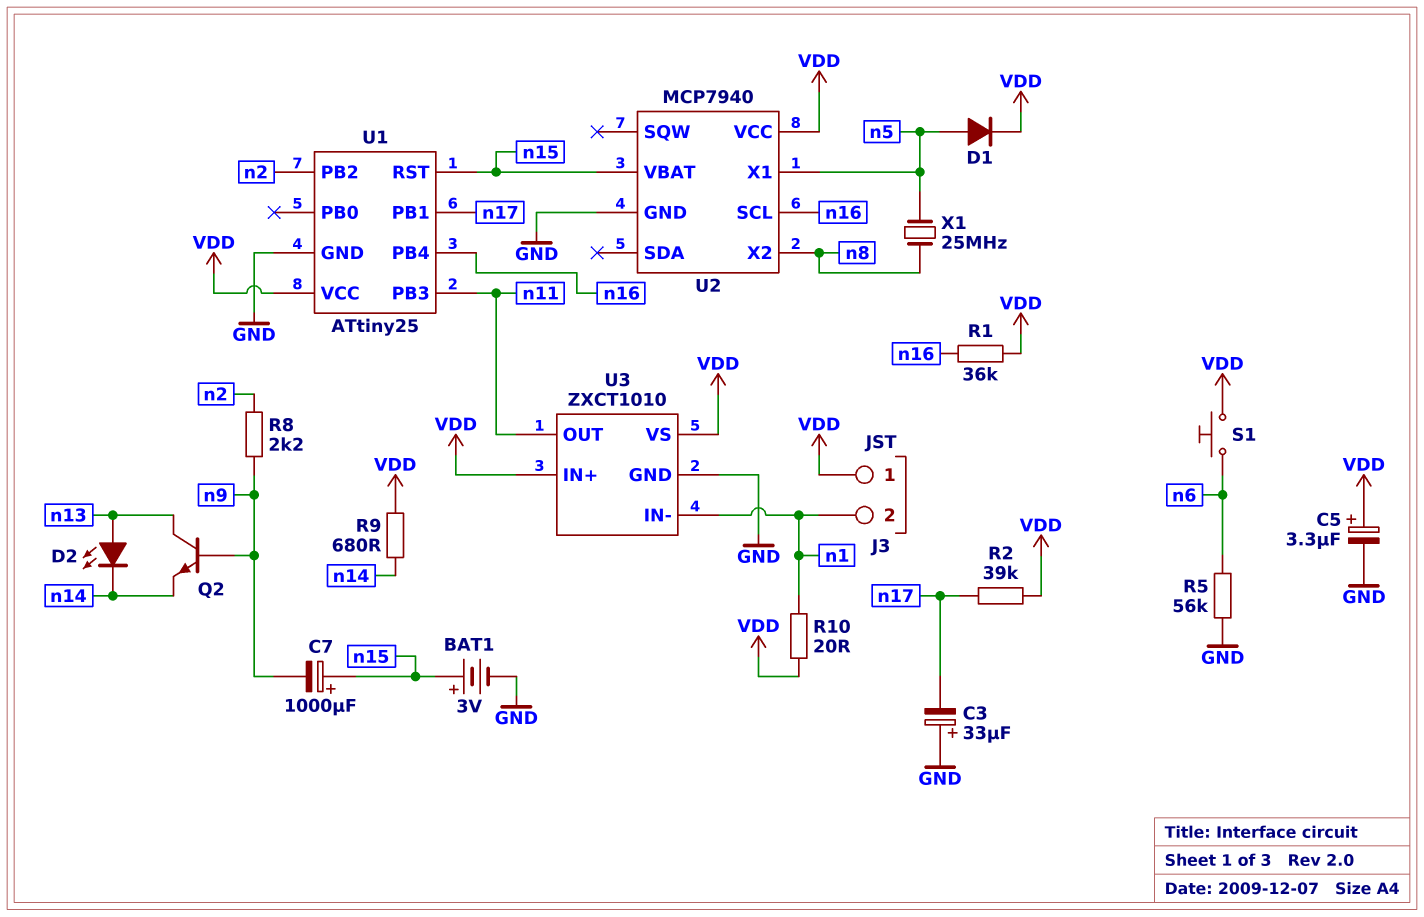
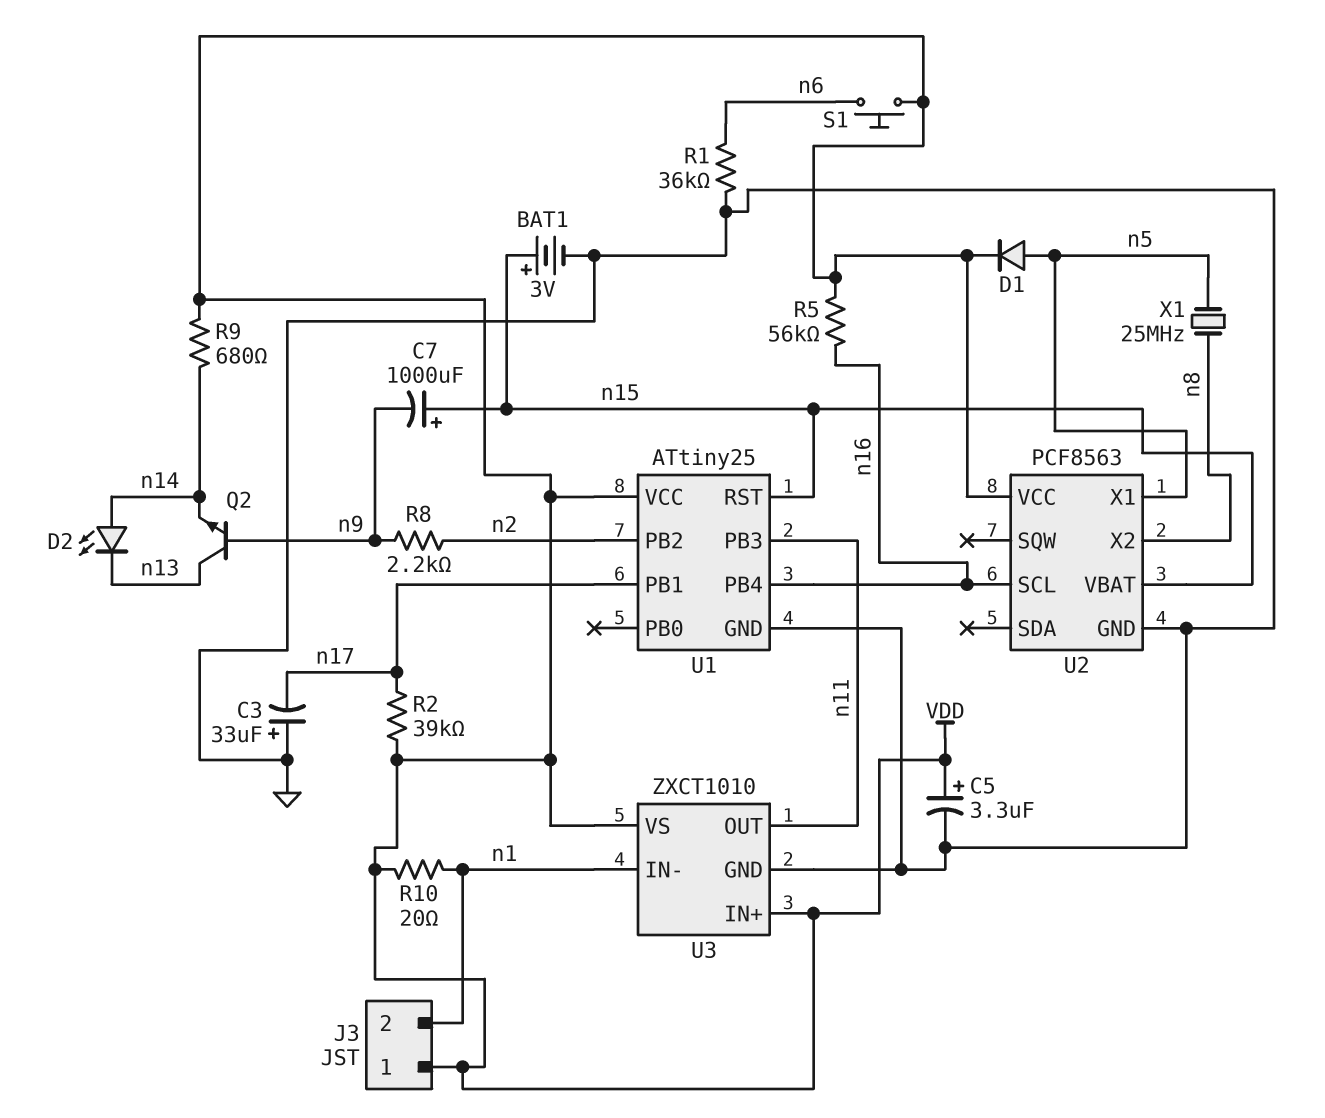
D2: LED (A n13, K n14) -> LED (A n14, K n13)
R1: 36k (VDD, n16) -> 36k (GND, n6)
R5: 56k (GND, n6) -> 56k (VDD, n16)
U2: MCP7940 -> PCF8563

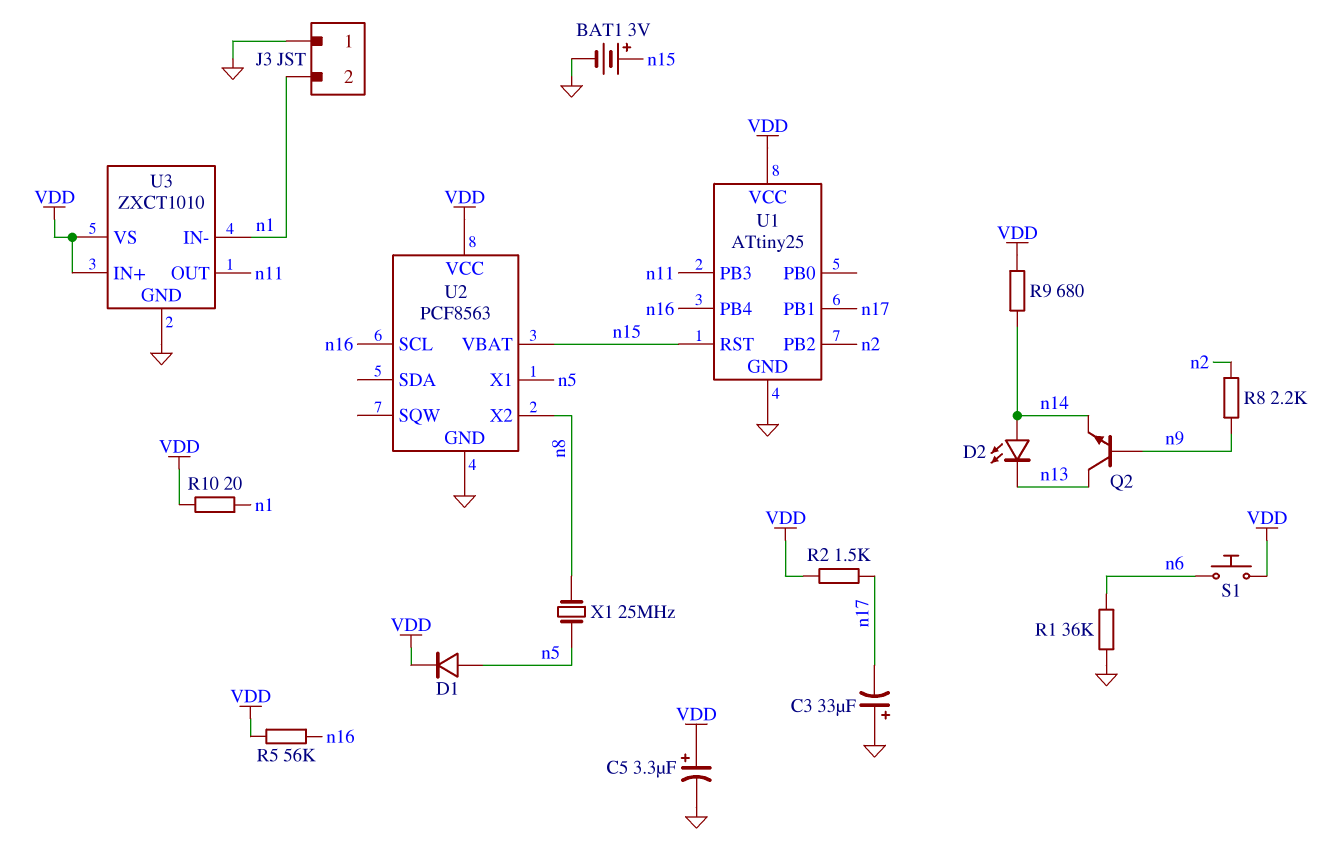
C7: 1000uF (plus n15, minus n9) -> none
J3 pin 1: VDD -> GND
R2: 39k (VDD, n17) -> 1.5k (VDD, n17)

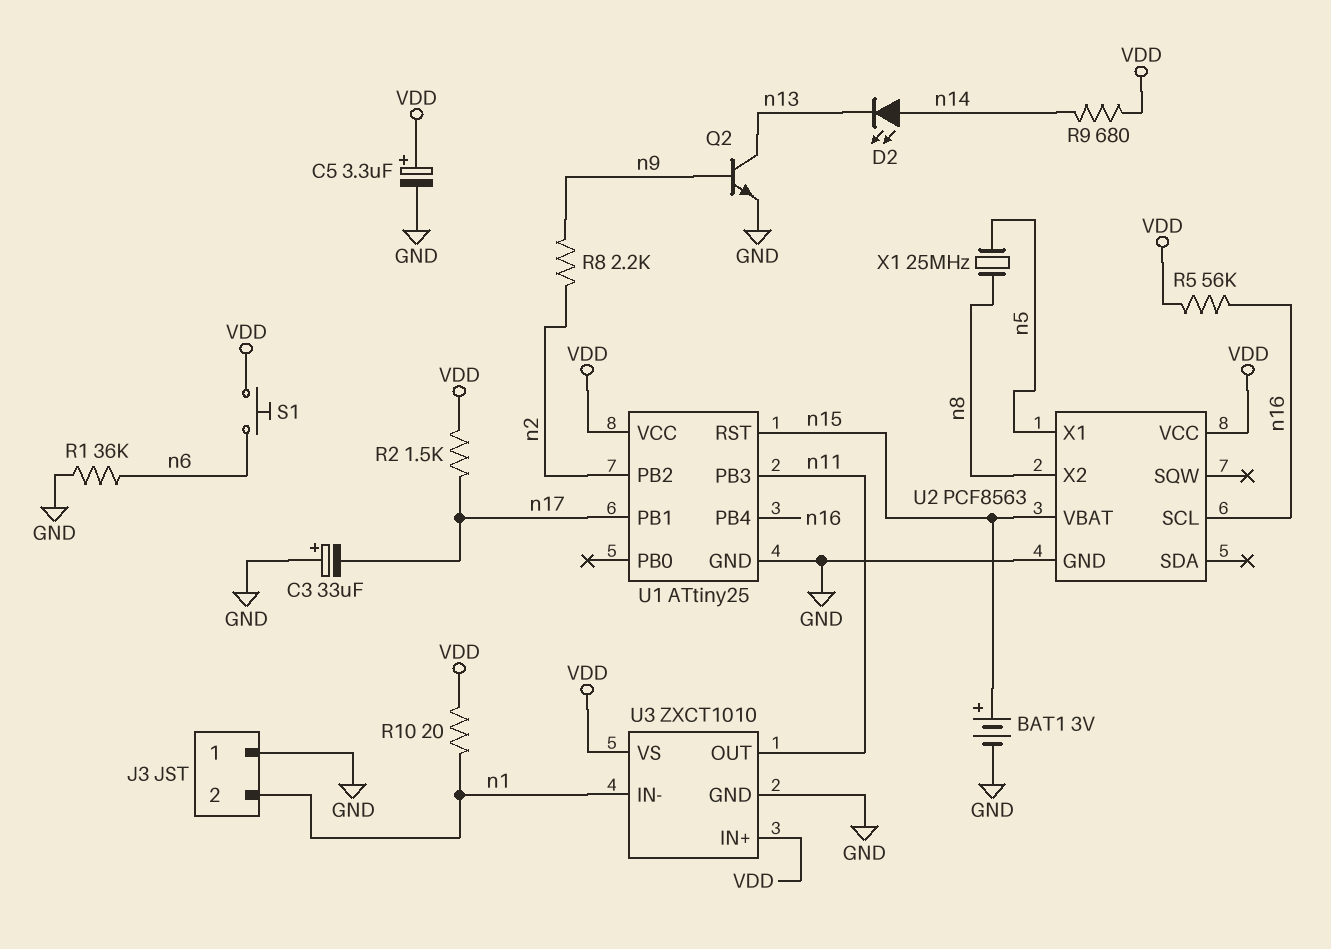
D1: diode (A n5, K VDD) -> none
Q2: NPN (B n9, C n13, E n14) -> NPN (B n9, C n13, E GND)

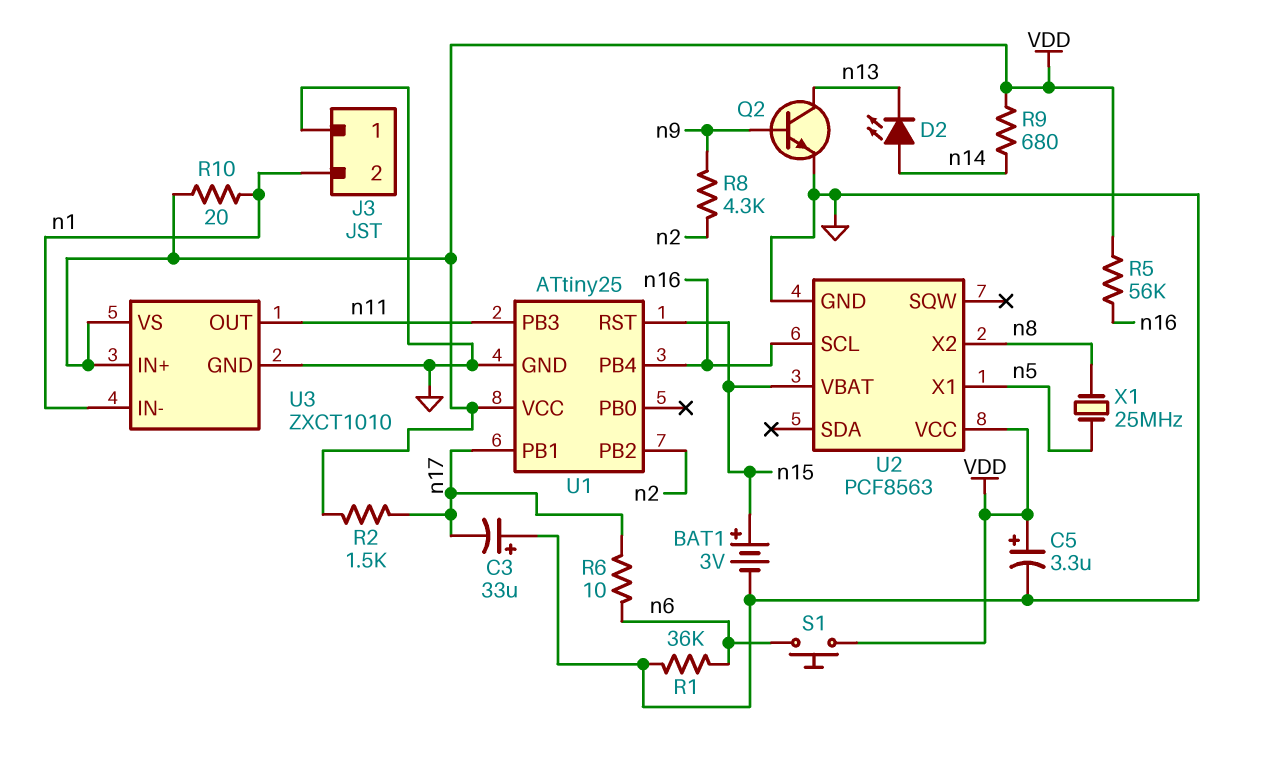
R6: none -> 10 (n6, n17)
R8: 2.2k (n2, n9) -> 4.3k (n2, n9)

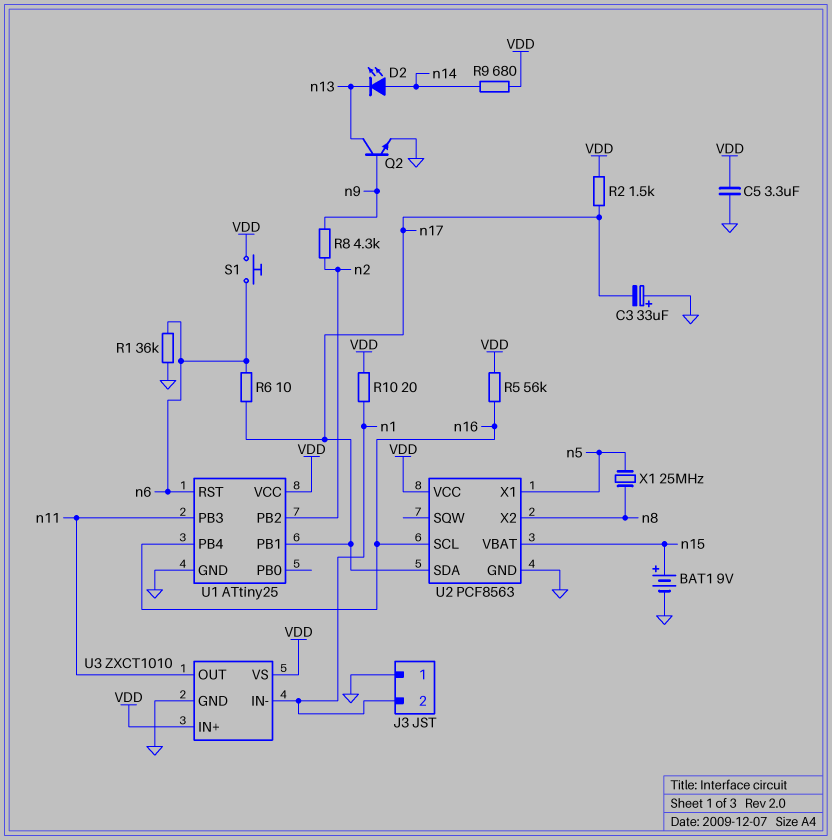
BAT1: 3V (plus n15, minus GND) -> 9V (plus n15, minus GND)
C5: 3.3uF (plus VDD, minus GND) -> 3.3uF (GND, VDD)
U1 pin RST: n15 -> n6
U2 pin SDA: none -> n17

